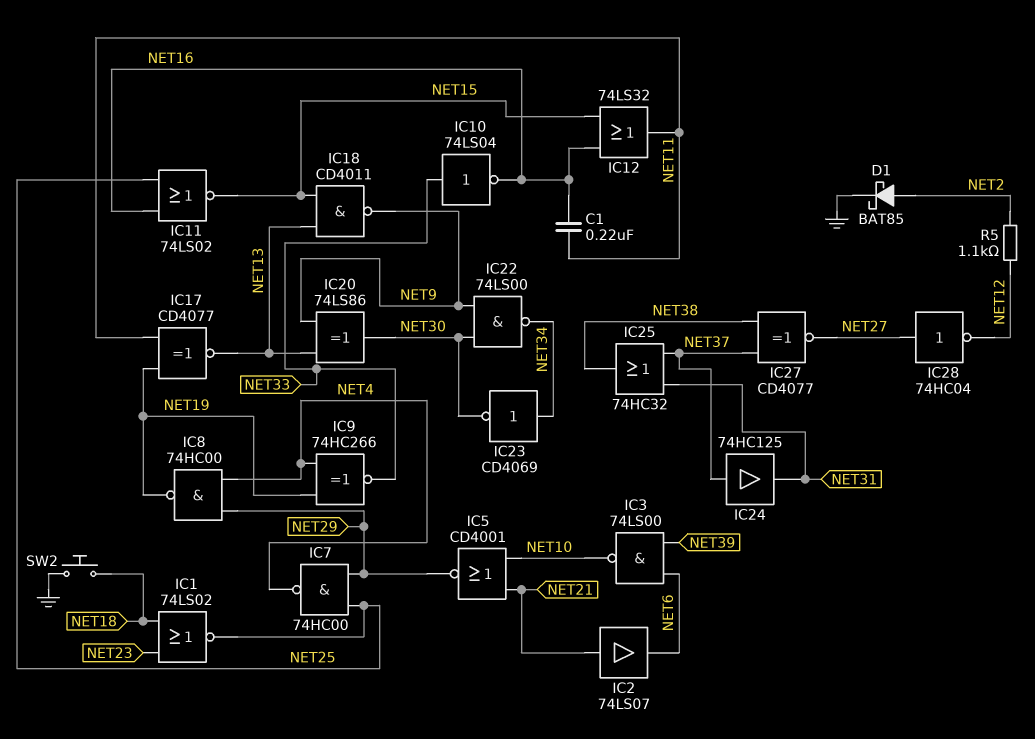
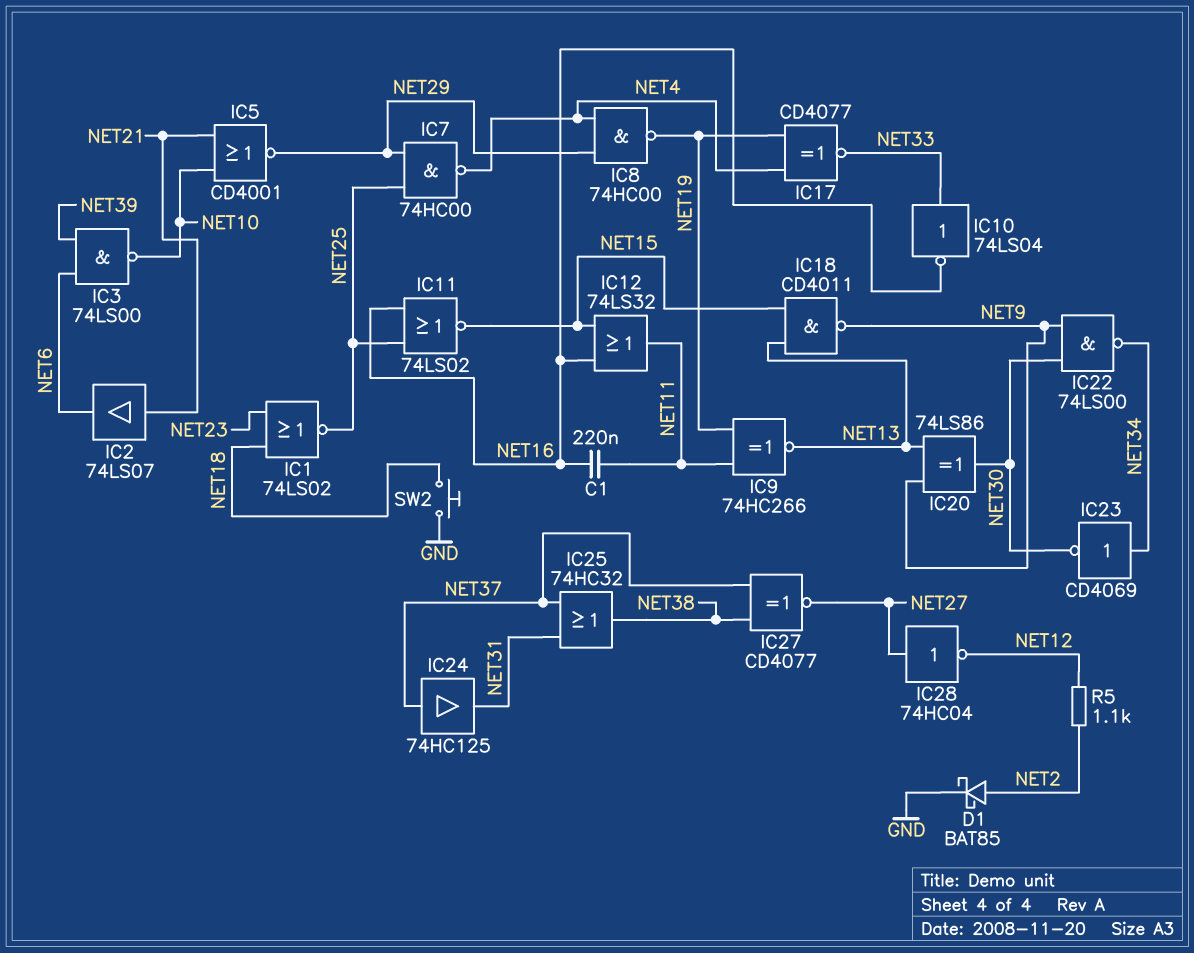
IC9: XNOR 74HC266 (in NET4, in NET19, out NET33) -> XNOR 74HC266 (in NET11, in NET19, out NET13)
IC17: XNOR CD4077 (in NET11, in NET19, out NET13) -> XNOR CD4077 (in NET4, in NET19, out NET33)

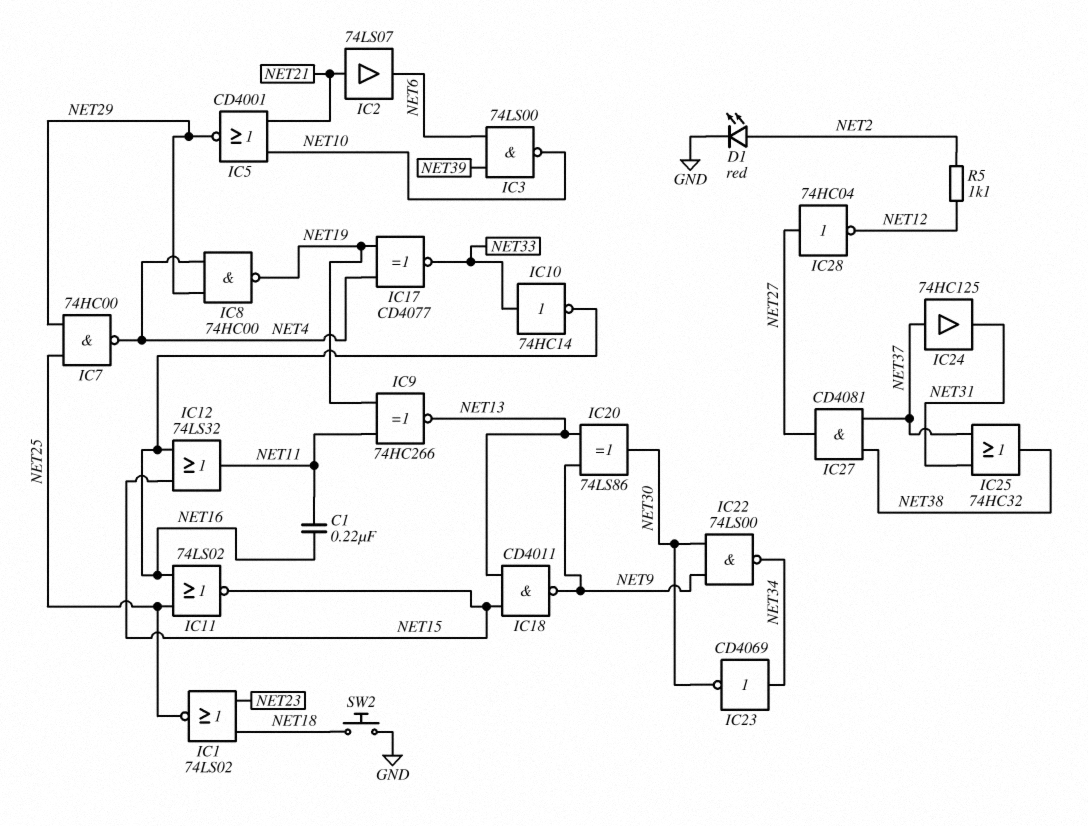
D1: schottky BAT85 (A NET2, K GND) -> LED red (A NET2, K GND)
IC10: NOT 74LS04 (in NET33, out NET16) -> NOT 74HC14 (in NET33, out NET16)
IC27: XNOR CD4077 (in NET37, in NET38, out NET27) -> AND CD4081 (in NET37, in NET38, out NET27)

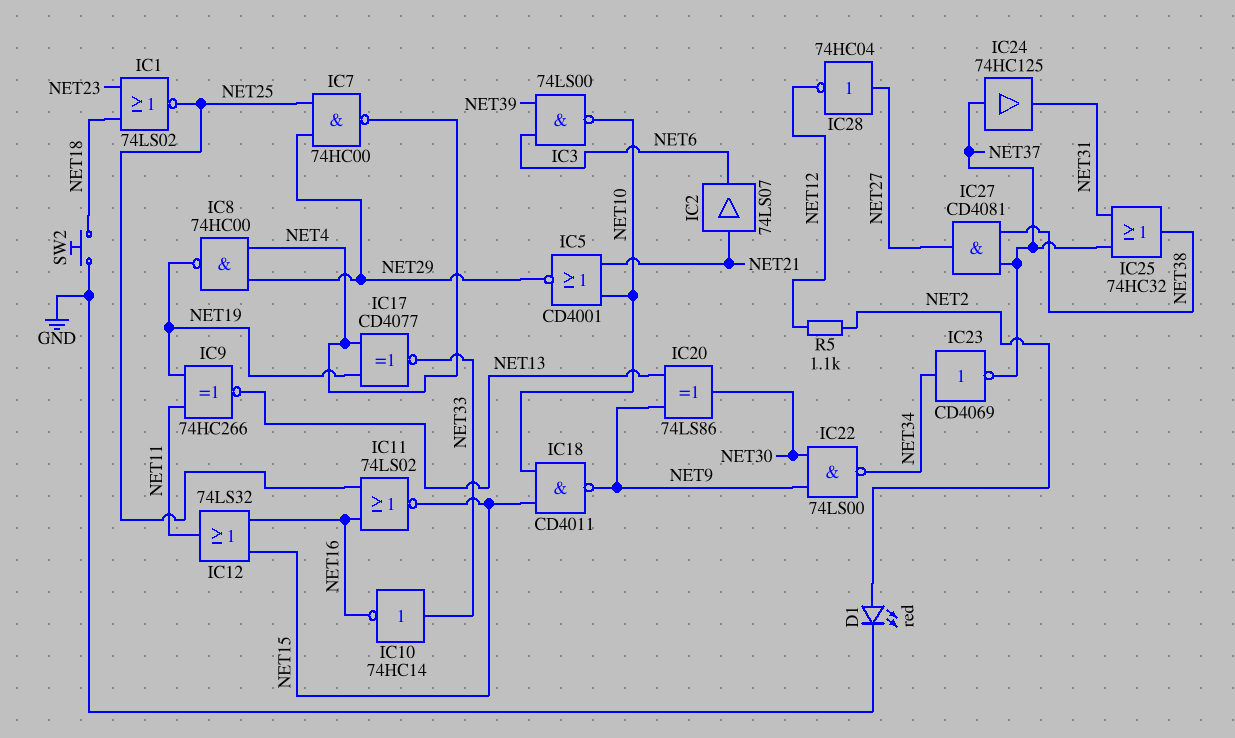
C1: 220nF (NET11, NET16) -> none
IC18: NAND CD4011 (in NET13, in NET15, out NET9) -> NAND CD4011 (in NET10, in NET15, out NET9)
IC23: NOT CD4069 (in NET34, out NET30) -> NOT CD4069 (in NET34, out NET37)

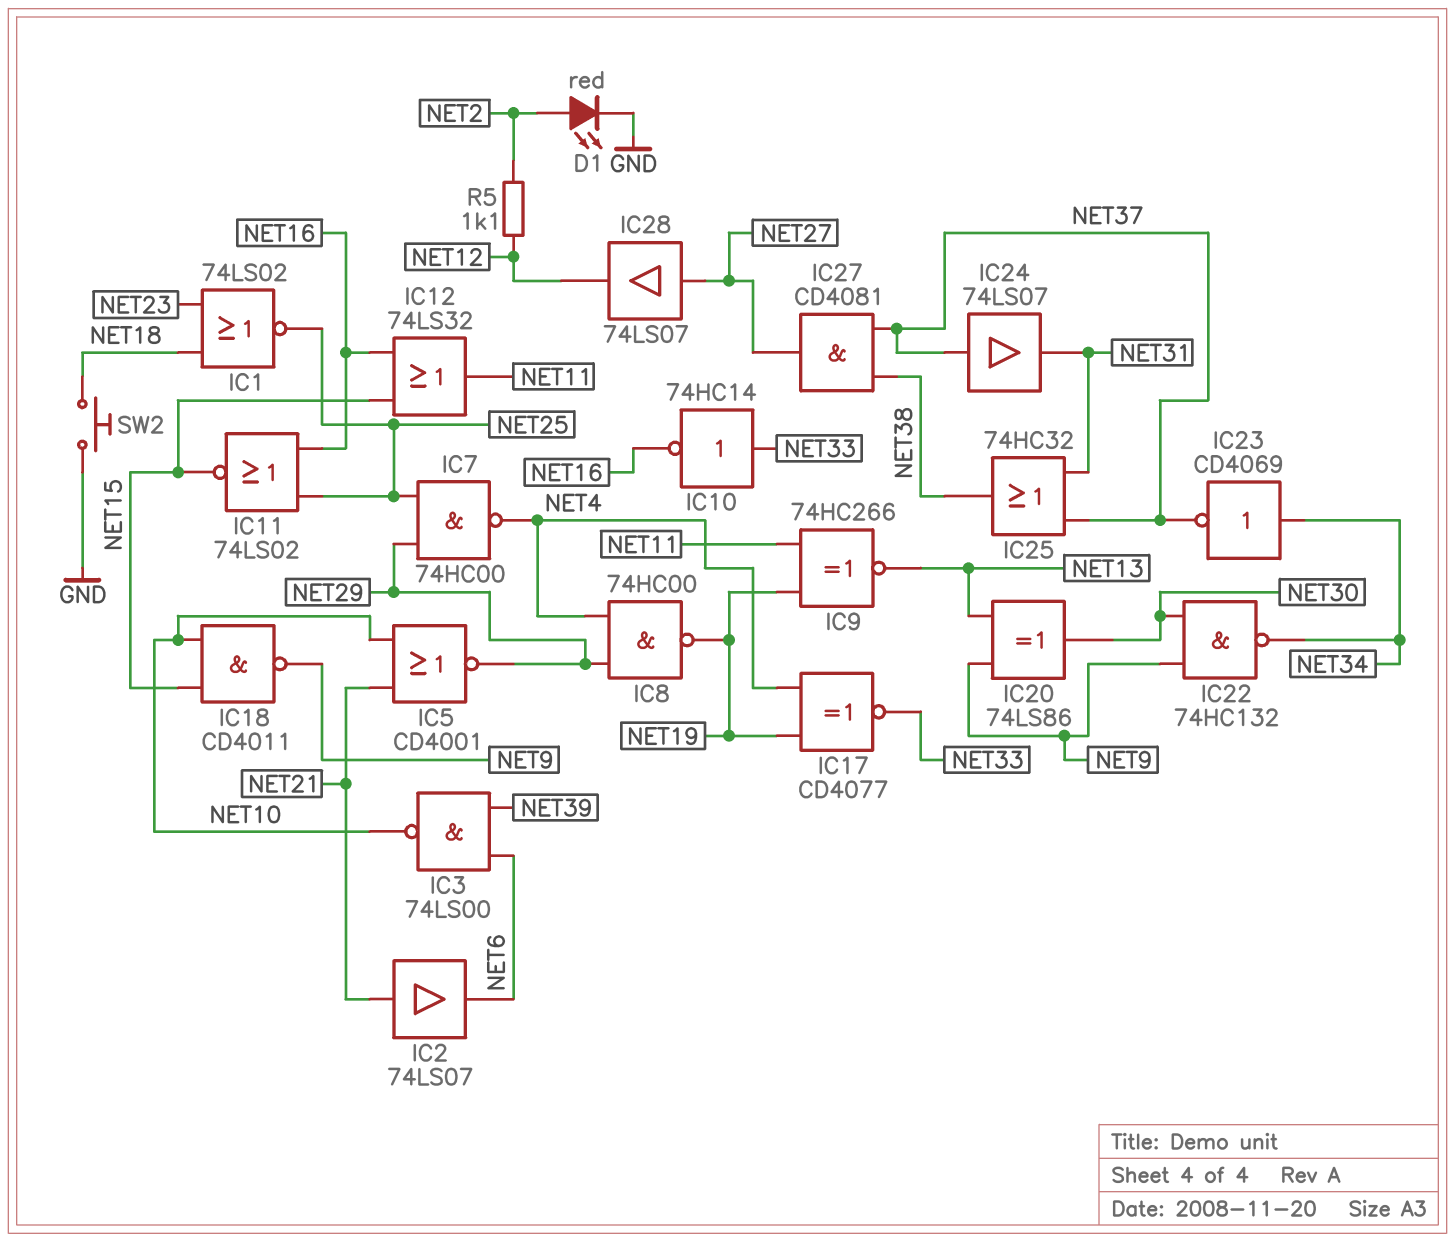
IC22: NAND 74LS00 (in NET9, in NET30, out NET34) -> NAND 74HC132 (in NET9, in NET30, out NET34)
IC24: buffer 74HC125 (in NET37, out NET31) -> buffer 74LS07 (in NET37, out NET31)
IC28: NOT 74HC04 (in NET27, out NET12) -> buffer 74LS07 (in NET27, out NET12)

